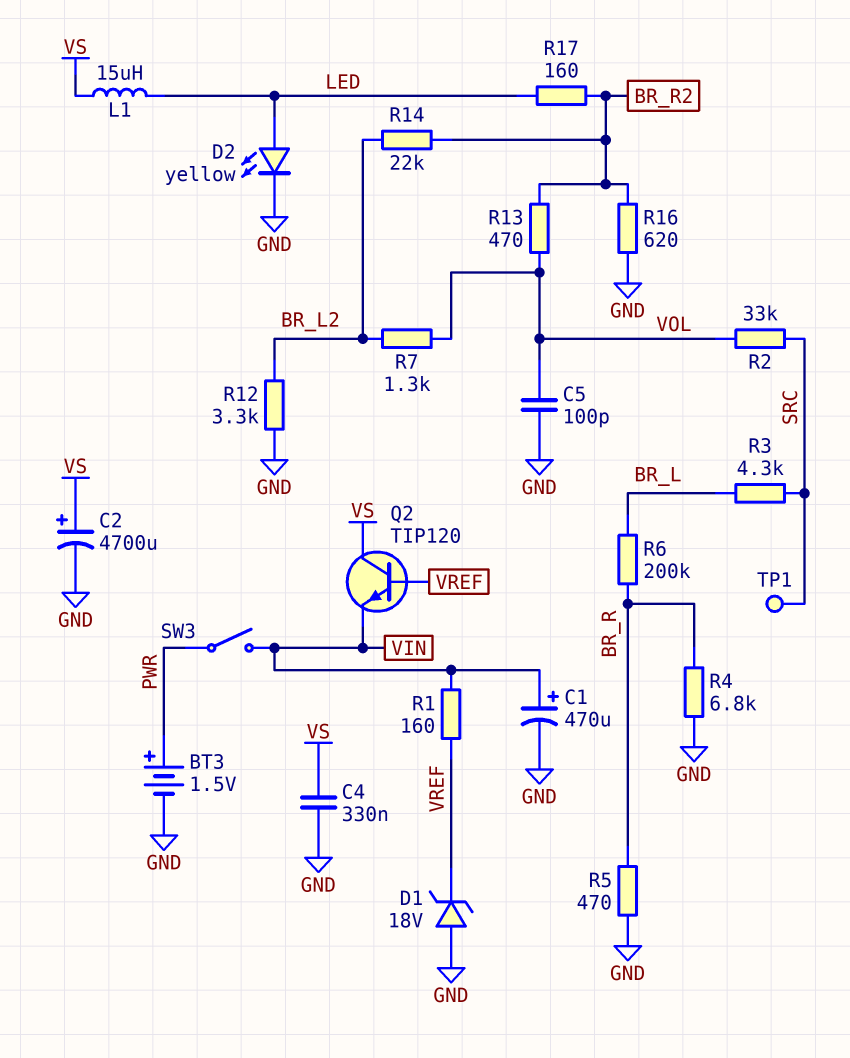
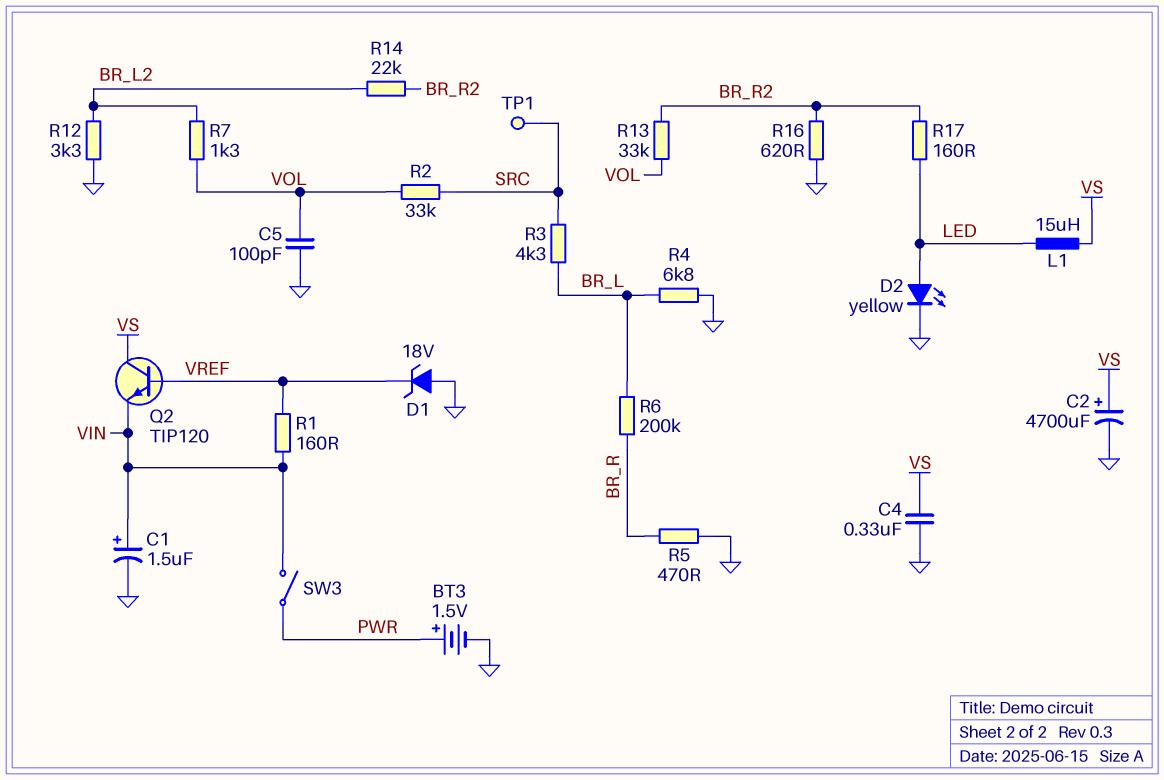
C1: 470uF (plus VIN, minus GND) -> 1.5uF (plus VIN, minus GND)
R4: 6.8k (BR_R, GND) -> 6.8k (BR_L, GND)
R13: 470 (BR_R2, VOL) -> 33k (BR_R2, VOL)

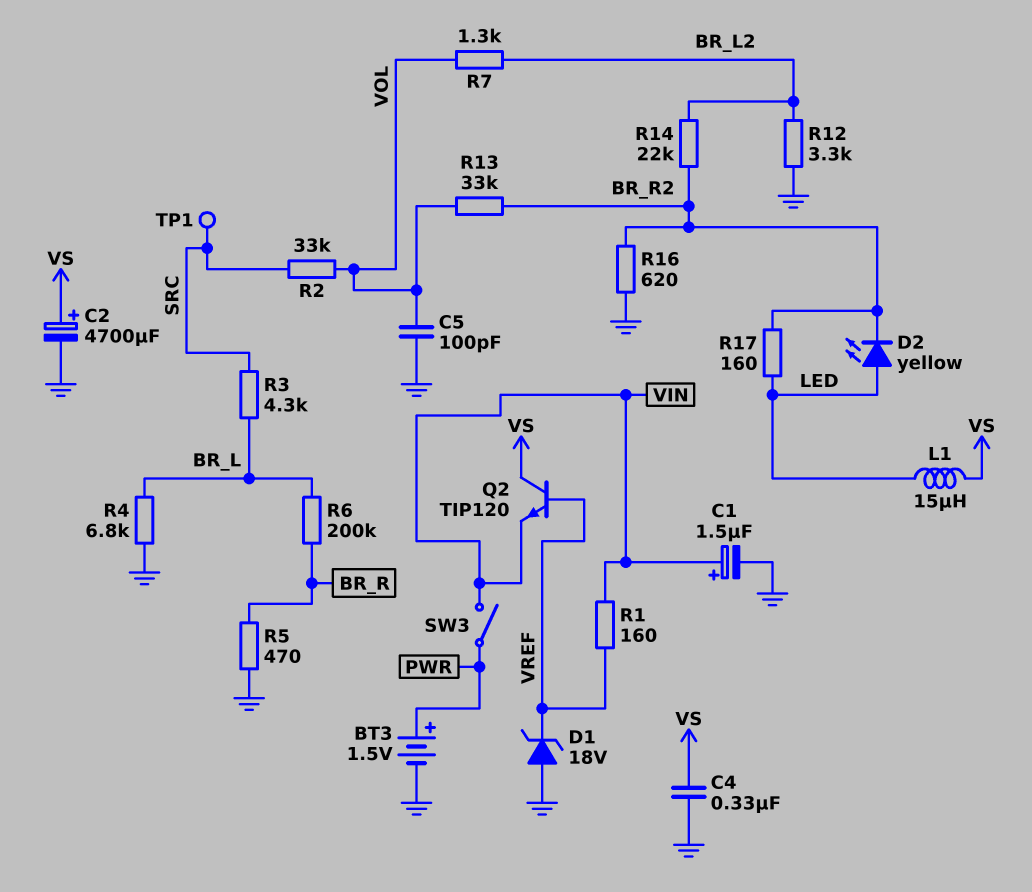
D2: LED yellow (A LED, K GND) -> LED yellow (A LED, K BR_R2)

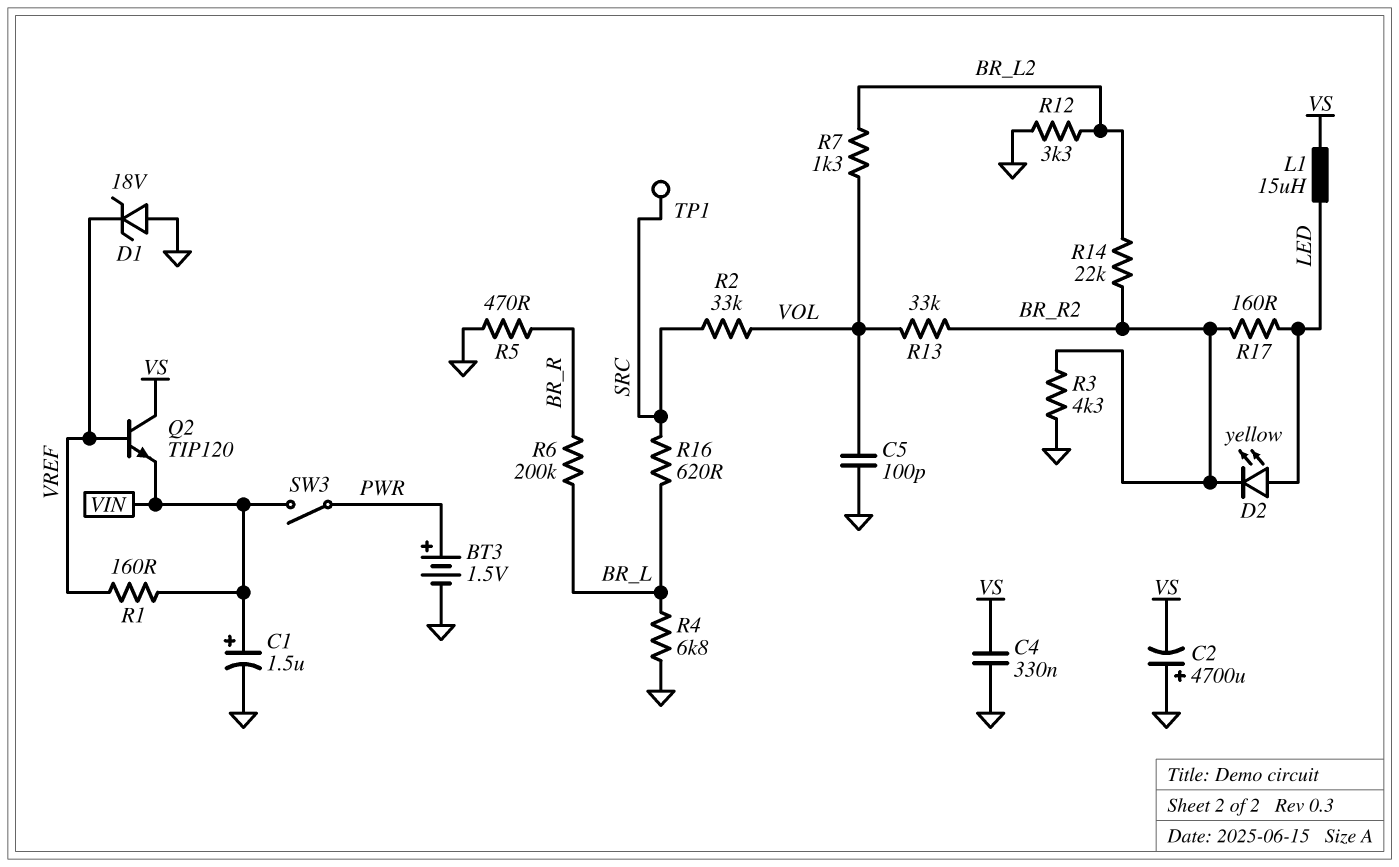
C2: 4700uF (plus VS, minus GND) -> 4700uF (plus GND, minus VS)
R3: 4.3k (BR_L, SRC) -> 4.3k (BR_R2, GND)
R16: 620 (BR_R2, GND) -> 620 (BR_L, SRC)

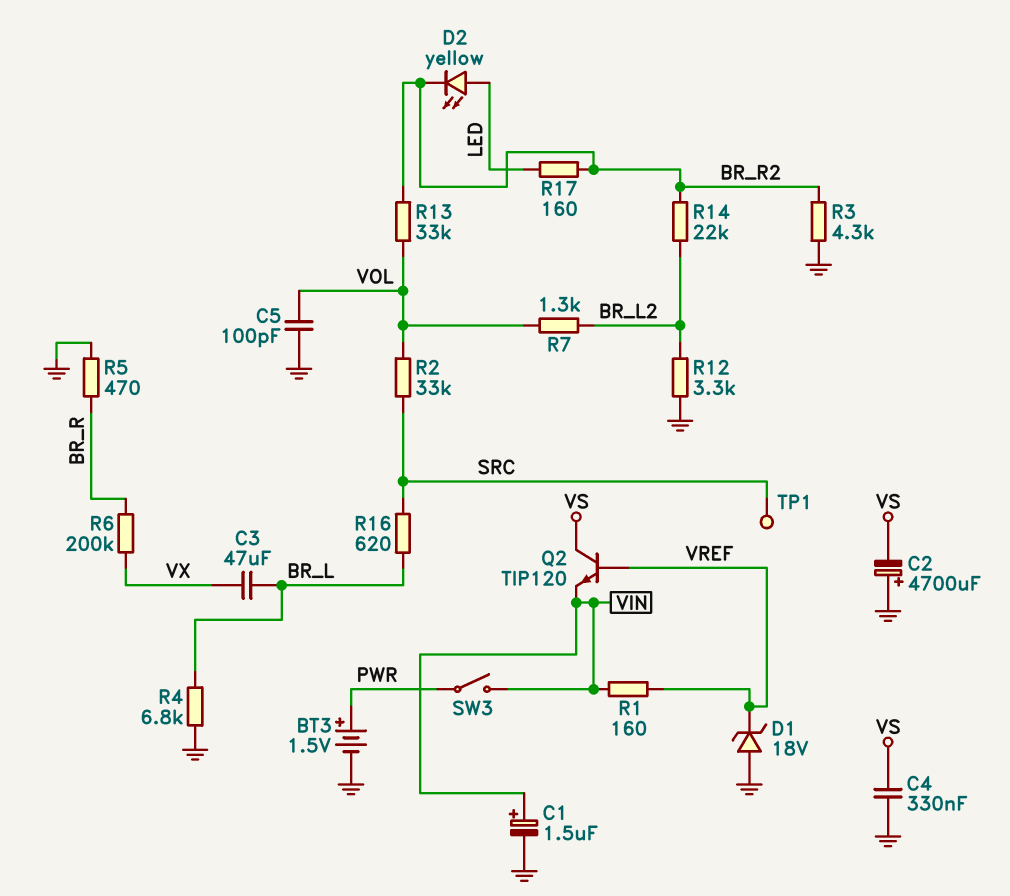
C3: none -> 47uF (BR_L, VX)
L1: 15uH (LED, VS) -> none
R6: 200k (BR_L, BR_R) -> 200k (BR_R, VX)

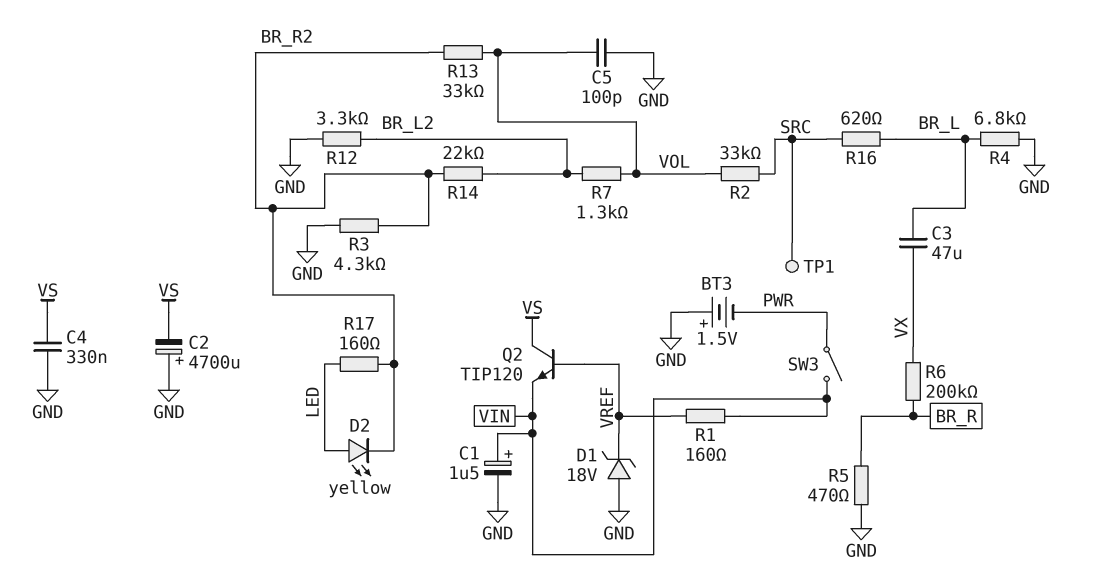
BT3: 1.5V (plus PWR, minus GND) -> 1.5V (plus GND, minus PWR)

